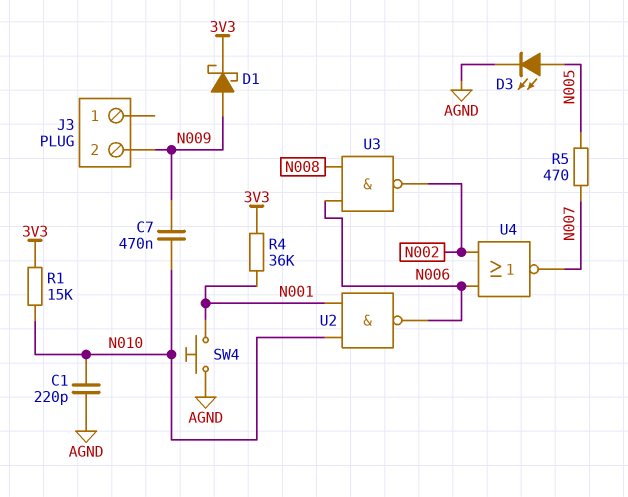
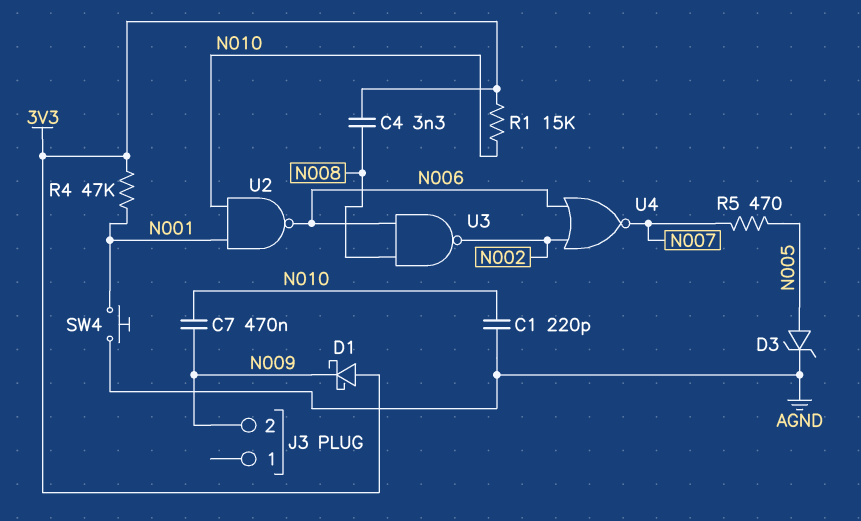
C4: none -> 3.3nF (3V3, N008)
D1: schottky (A N009, K 3V3) -> schottky (A 3V3, K N009)
D3: LED (A N005, K AGND) -> zener (A N005, K AGND)
R4: 36k (3V3, N001) -> 47k (3V3, N001)

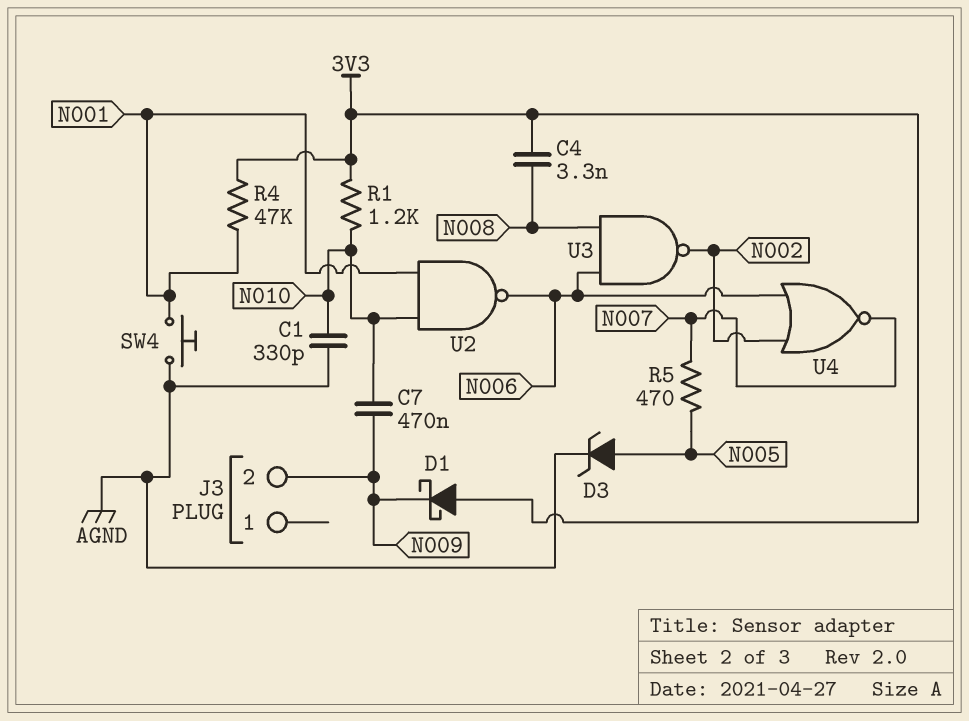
C1: 220pF (AGND, N010) -> 330pF (AGND, N010)
R1: 15k (3V3, N010) -> 1.2k (3V3, N010)

